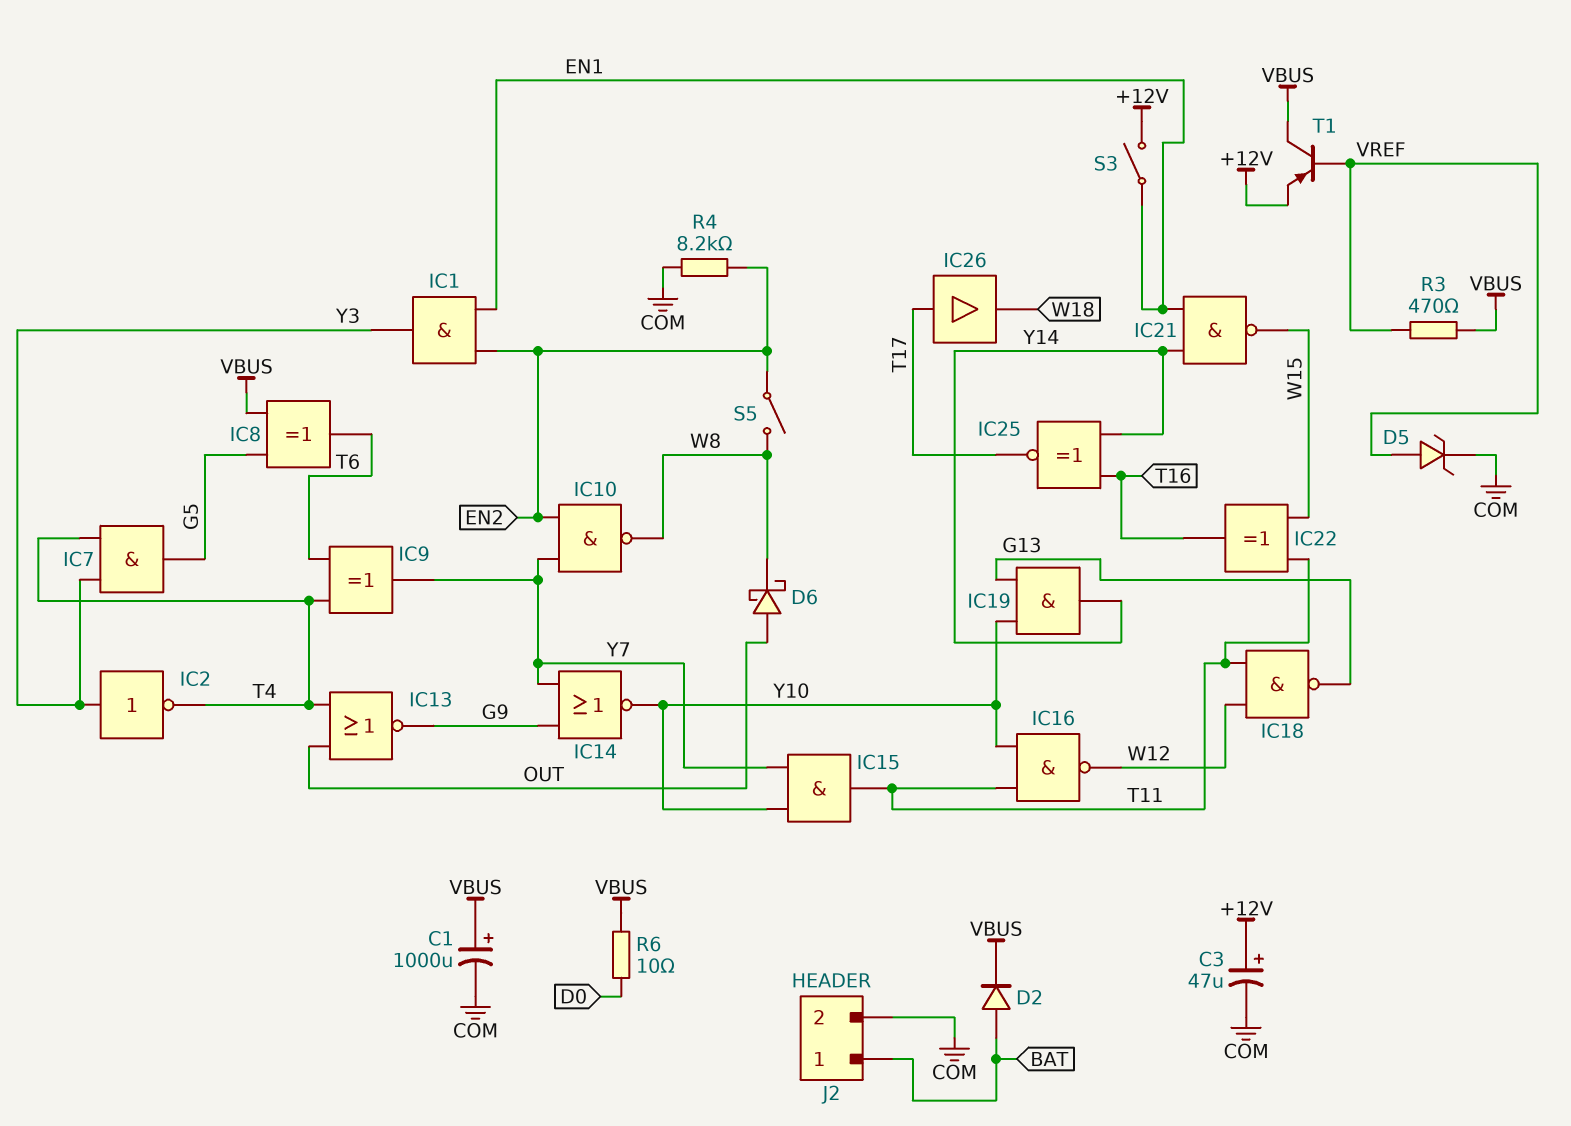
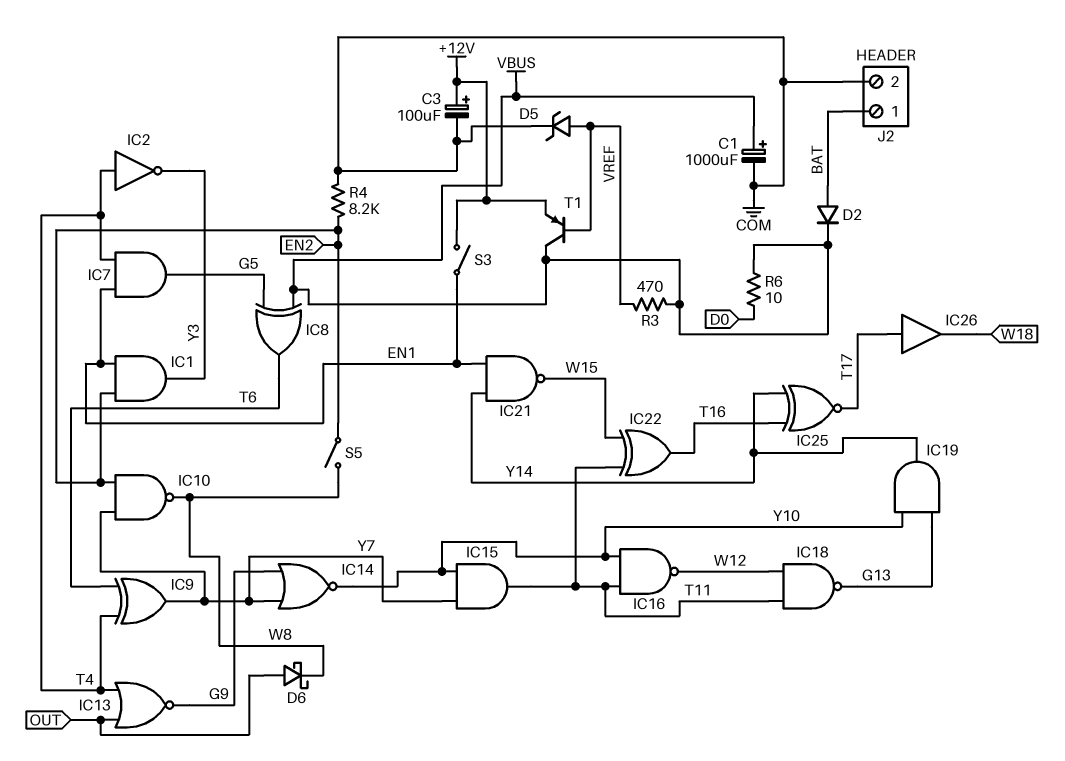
C3: 47uF (plus +12V, minus COM) -> 100uF (plus +12V, minus COM)
IC2: NOT (in Y3, out T4) -> NOT (in T4, out Y3)
IC7: AND (in T4, in Y3, out G5) -> AND (in EN1, in T4, out G5)

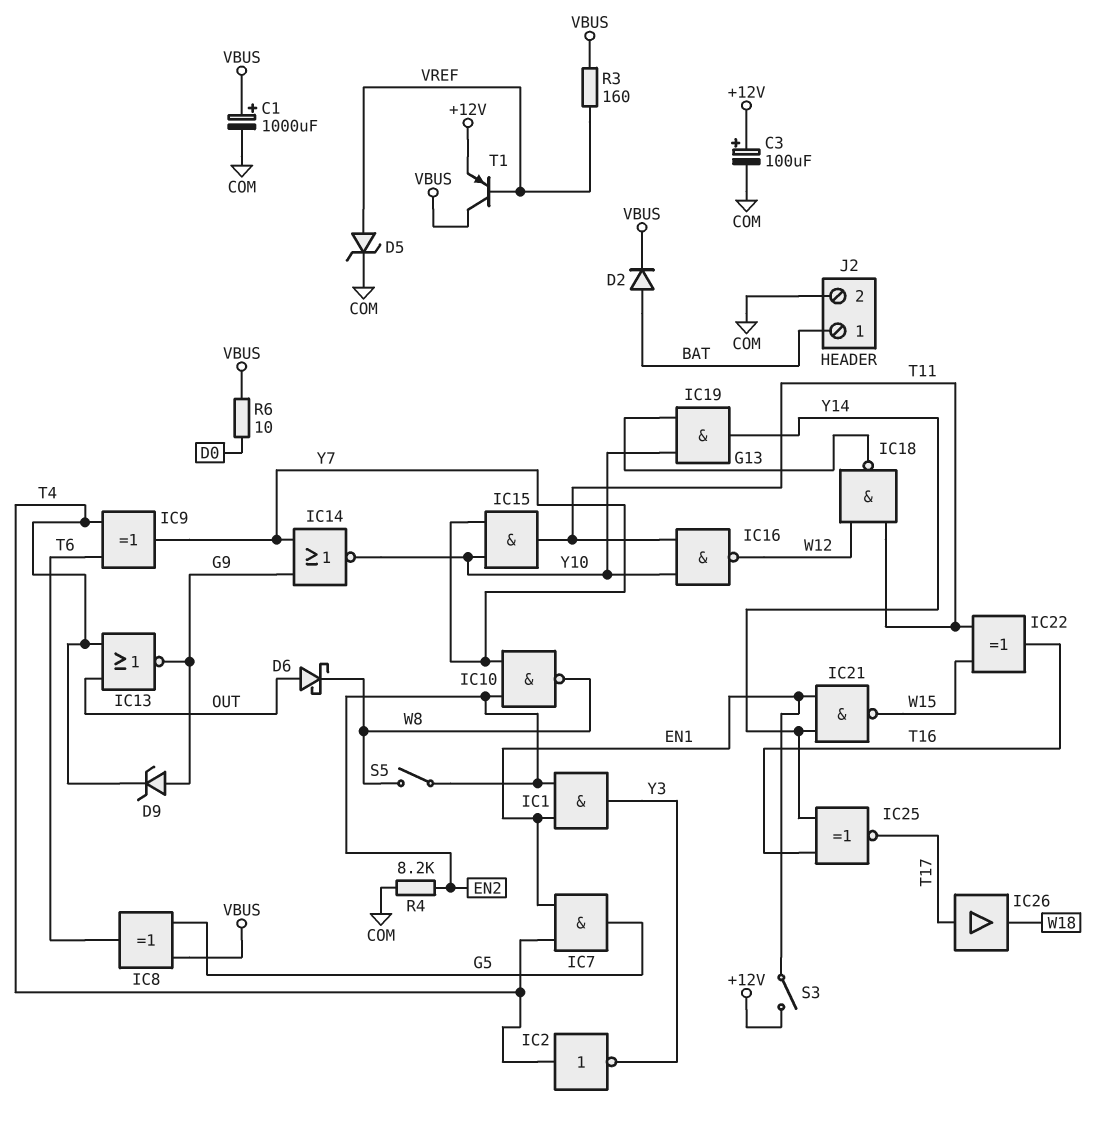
D9: none -> zener (A G9, K T4)
R3: 470 (VBUS, VREF) -> 160 (VBUS, VREF)

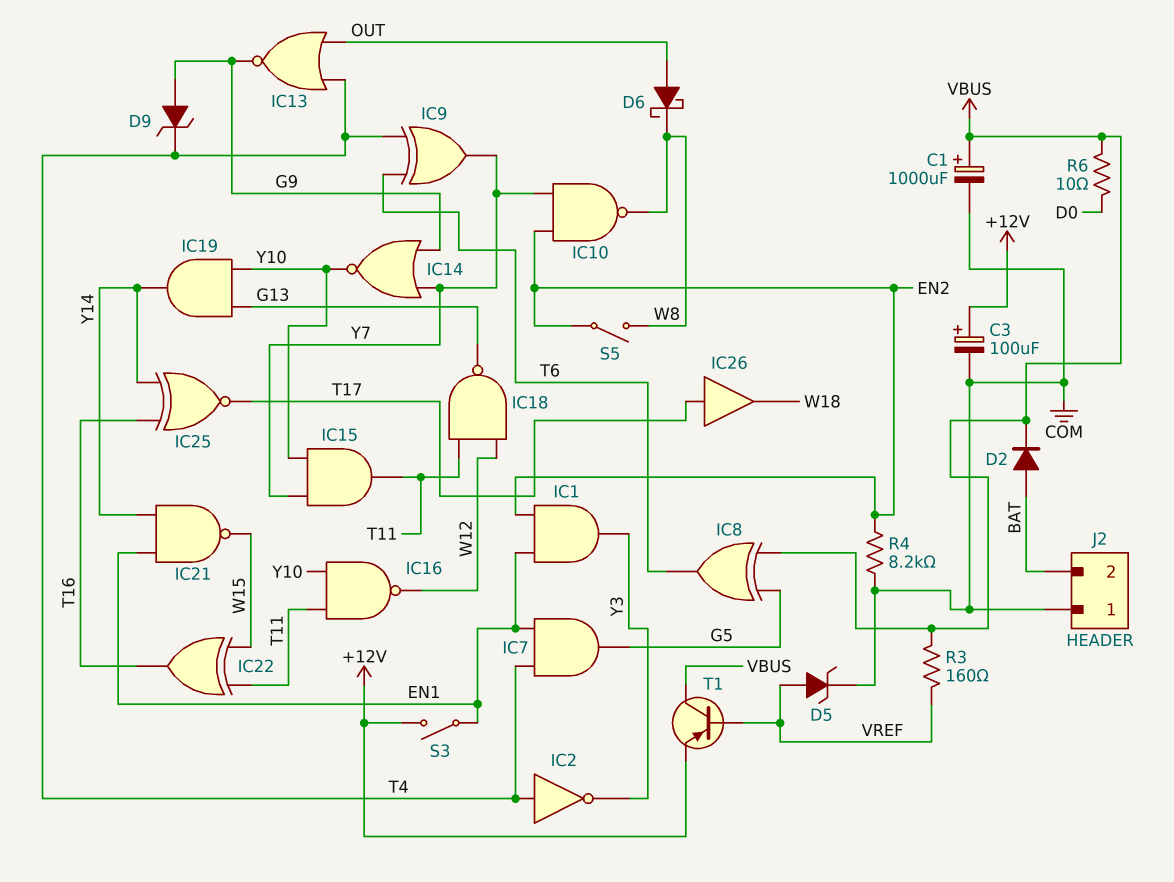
J2 pin 1: BAT -> COM
J2 pin 2: COM -> BAT

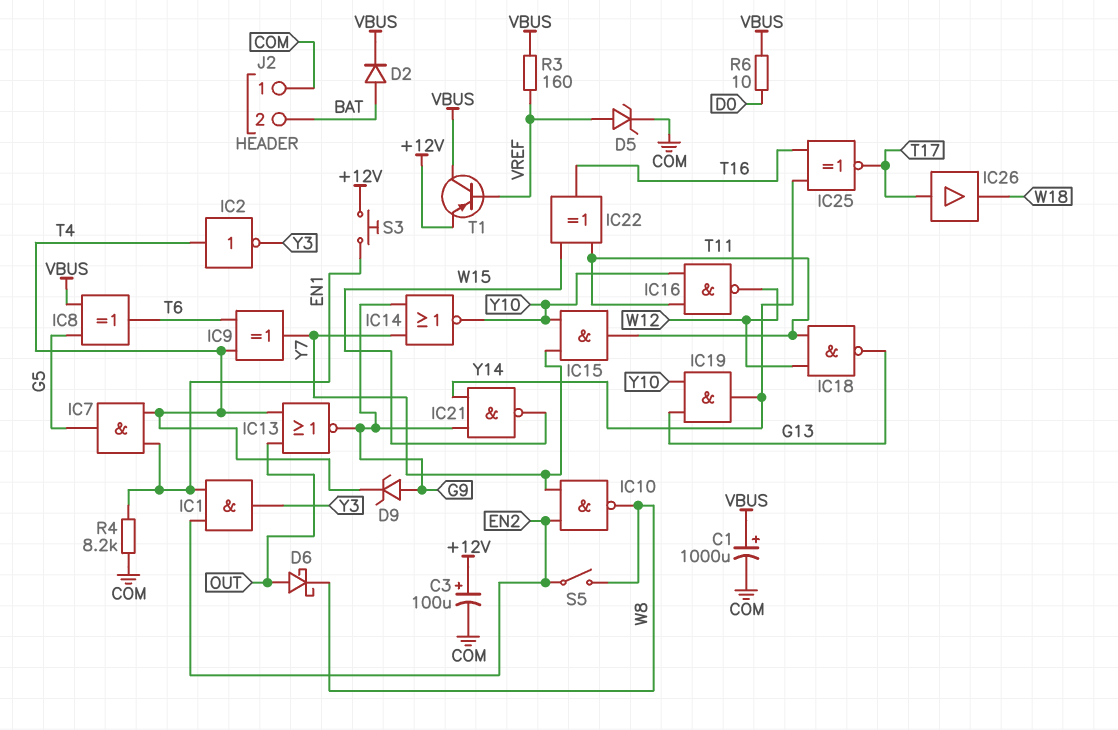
IC21: NAND (in EN1, in Y14, out W15) -> NAND (in G9, in Y14, out W15)
R4: 8.2k (COM, EN2) -> 8.2k (COM, EN1)
S3: switch (+12V, EN1) -> button (+12V, EN1)

